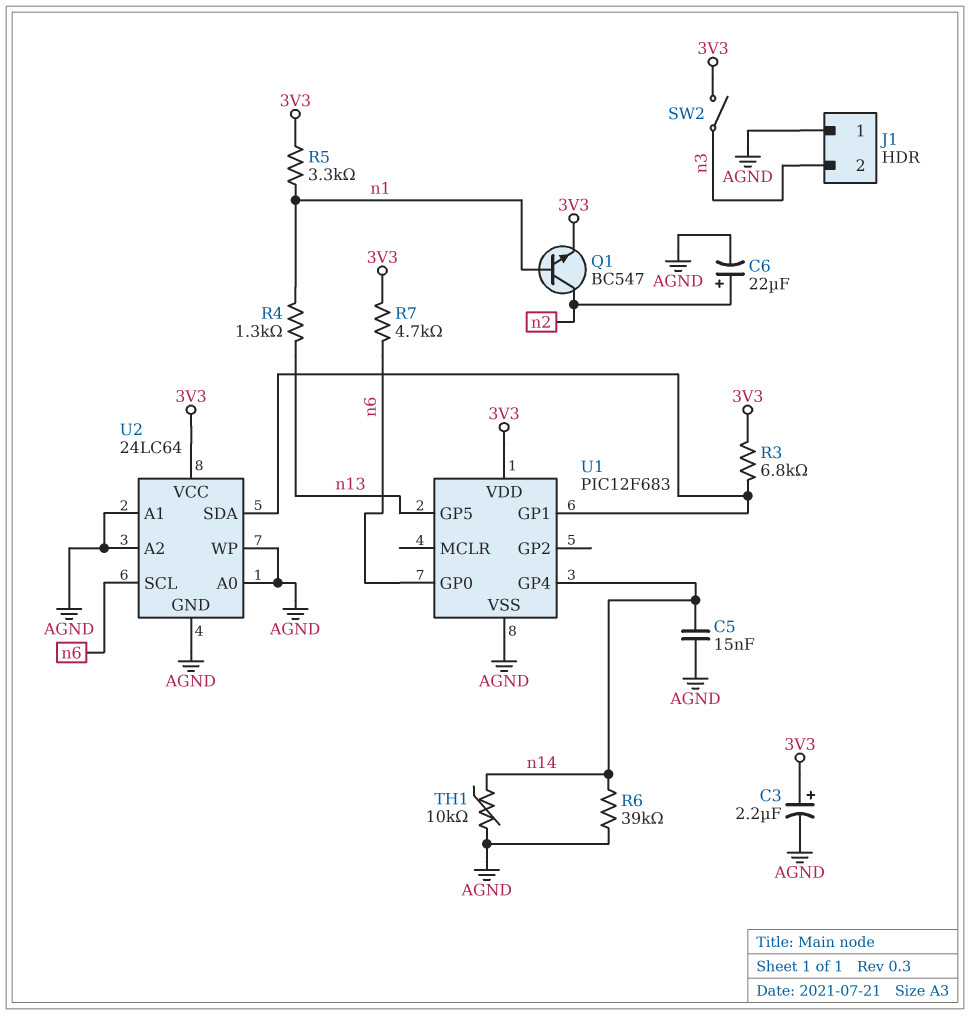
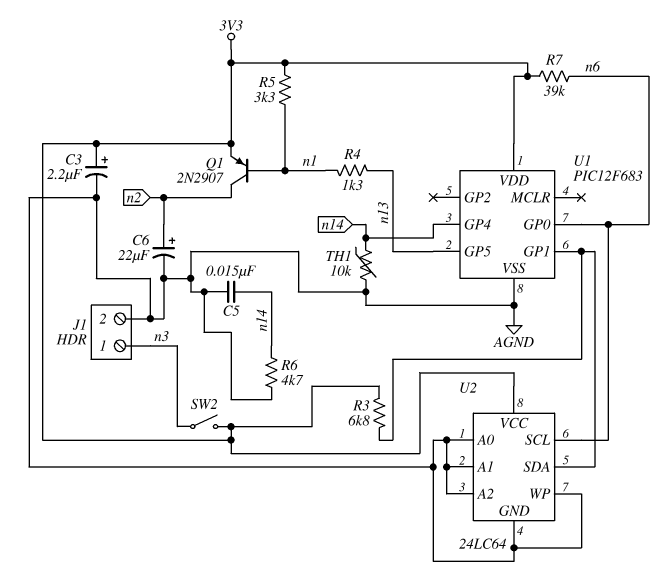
J1 pin 1: AGND -> n3
J1 pin 2: n3 -> AGND
Q1: NPN BC547 (B n1, C n2, E 3V3) -> PNP 2N2907 (B n1, C n2, E 3V3)
R6: 39k (AGND, n14) -> 4.7k (AGND, n14)
R7: 4.7k (3V3, n6) -> 39k (3V3, n6)

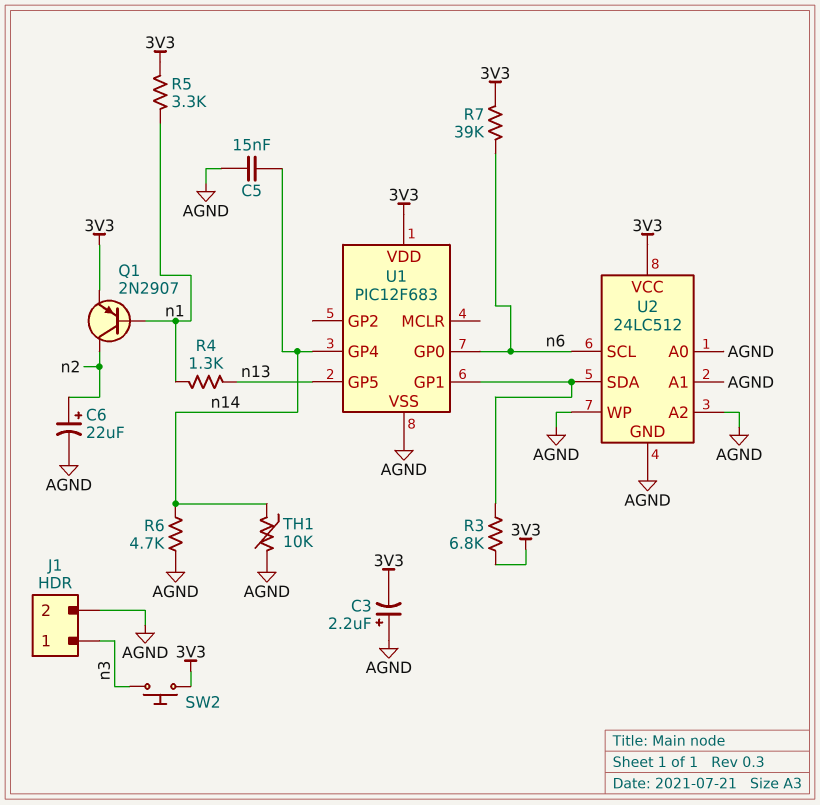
C3: 2.2uF (plus 3V3, minus AGND) -> 2.2uF (plus AGND, minus 3V3)
SW2: switch (3V3, n3) -> button (3V3, n3)
U2: 24LC64 -> 24LC512

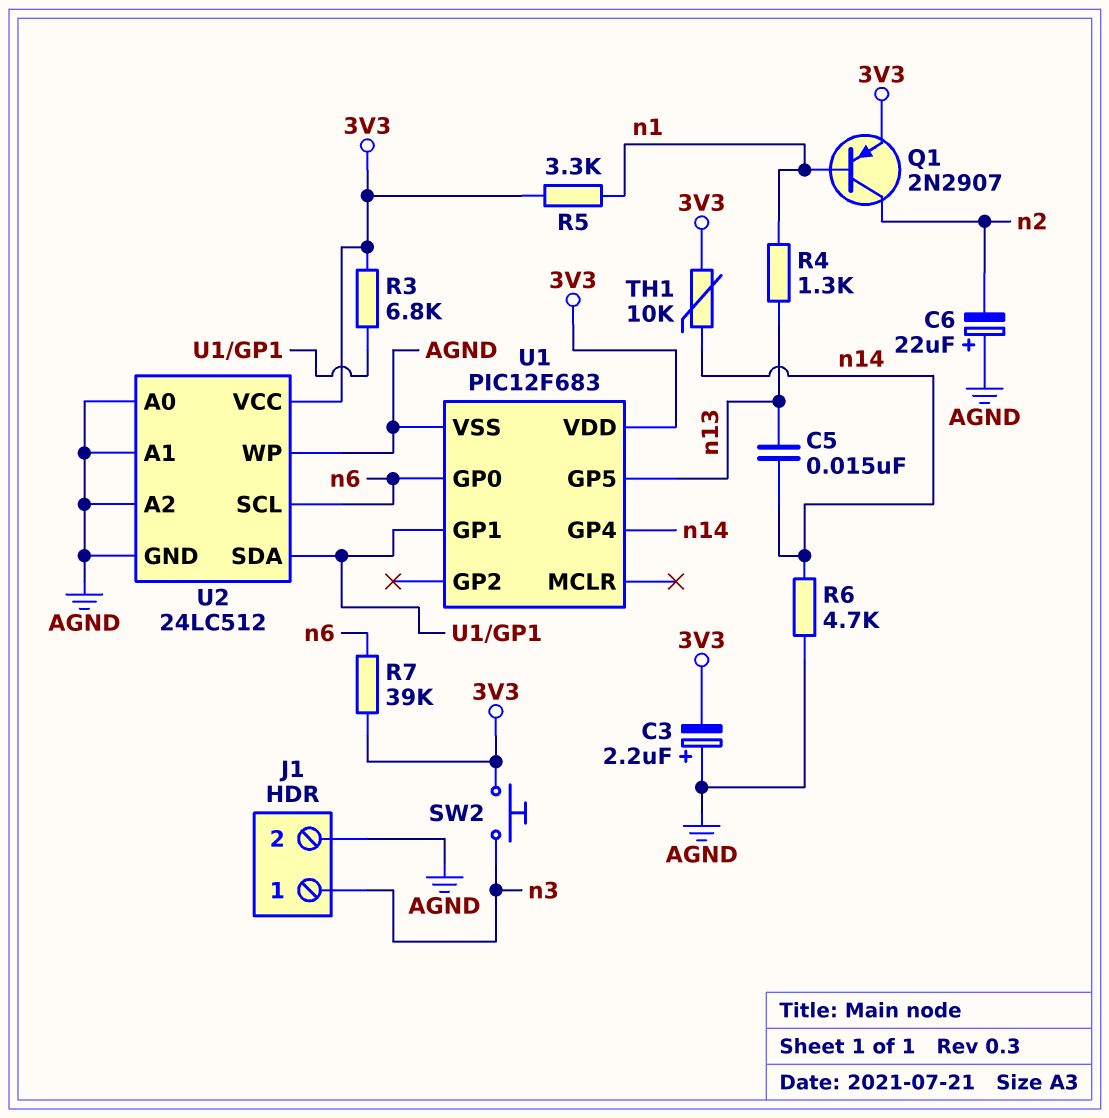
C5: 15nF (AGND, n14) -> 15nF (n13, n14)
C6: 22uF (plus n2, minus AGND) -> 22uF (plus AGND, minus n2)
TH1: 10k (AGND, n14) -> 10k (3V3, n14)

